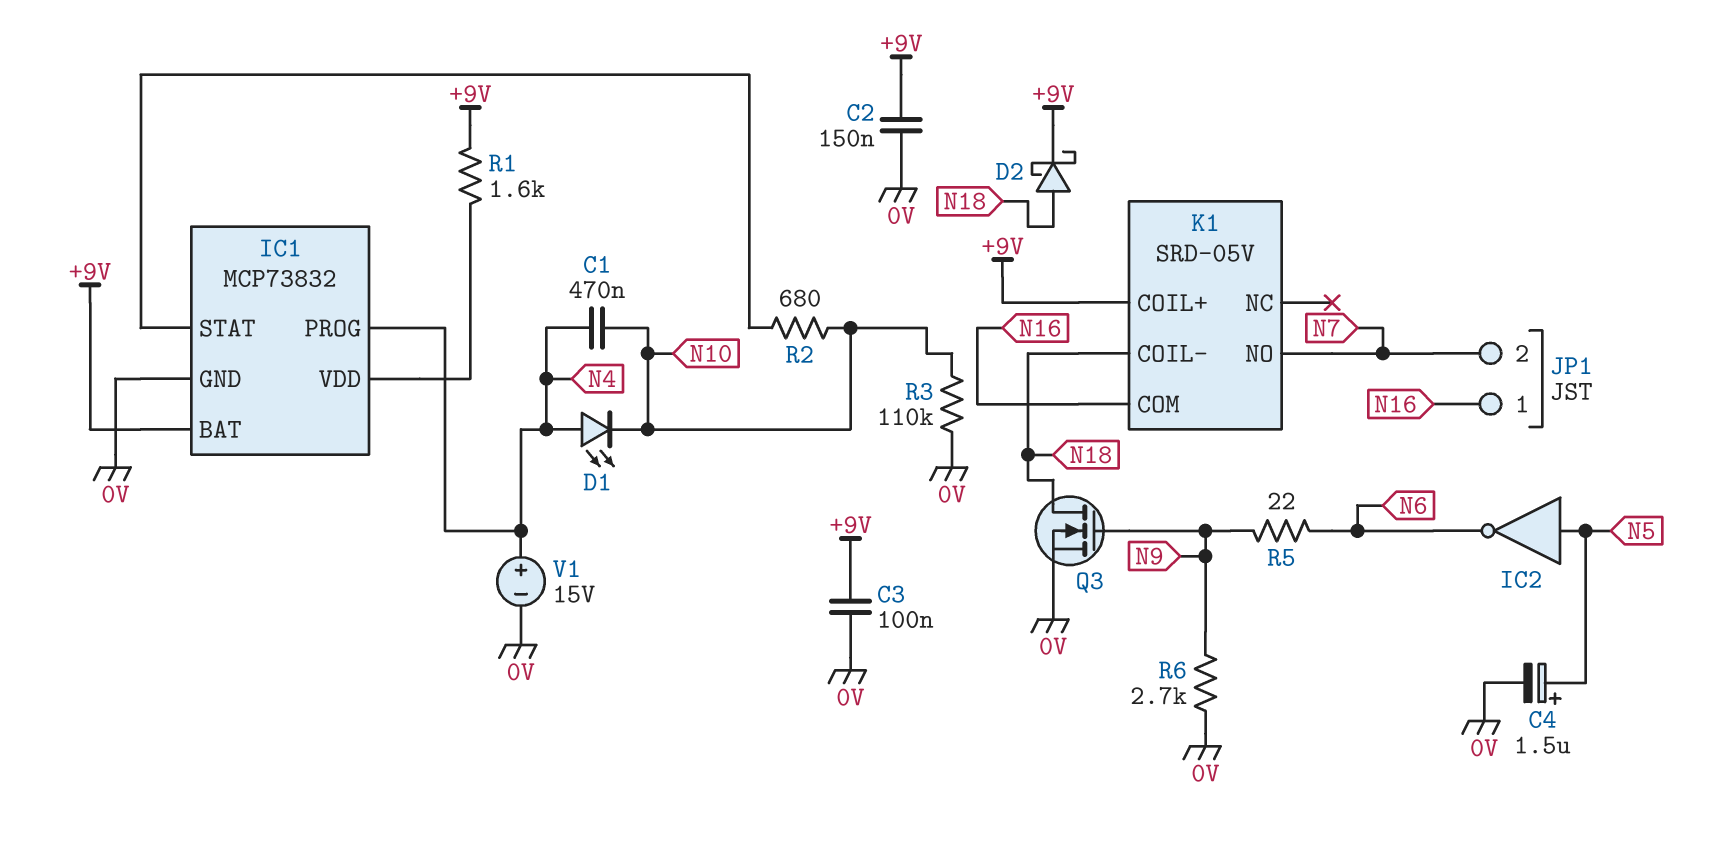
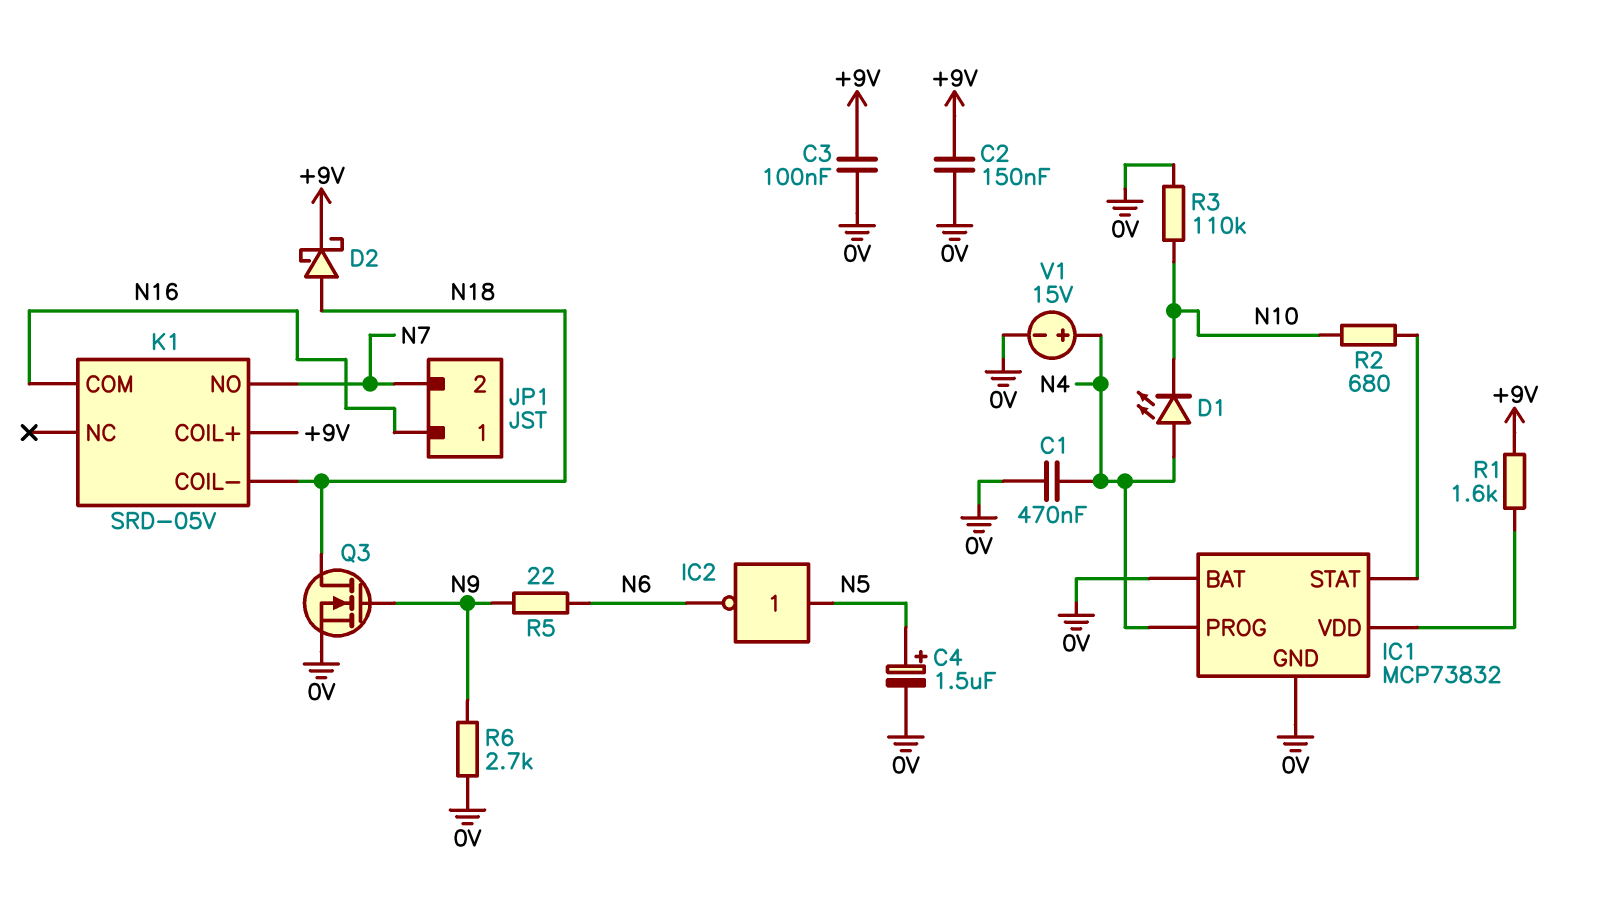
C1: 470nF (N4, N10) -> 470nF (0V, N4)
IC1 pin BAT: +9V -> 0V

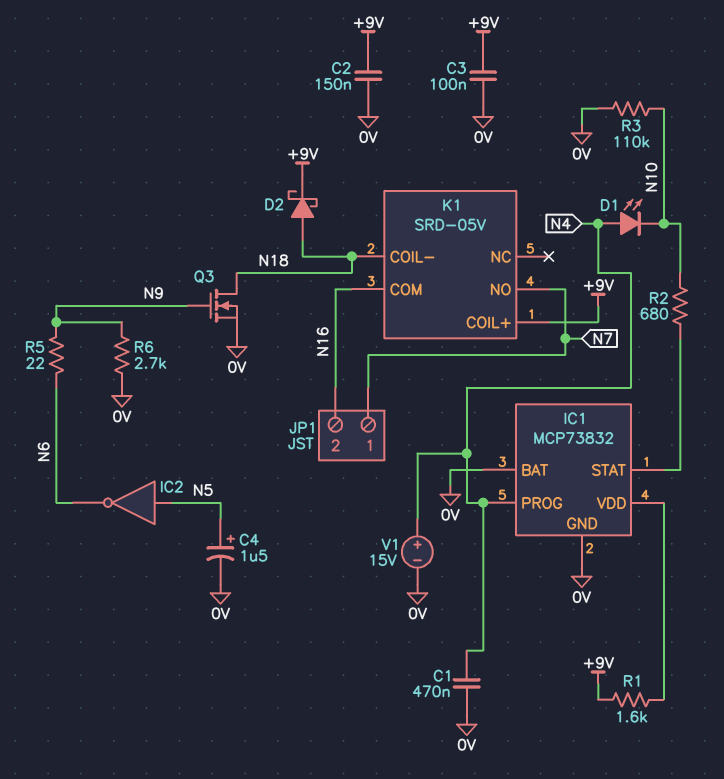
JP1 pin 1: N16 -> N7
JP1 pin 2: N7 -> N16

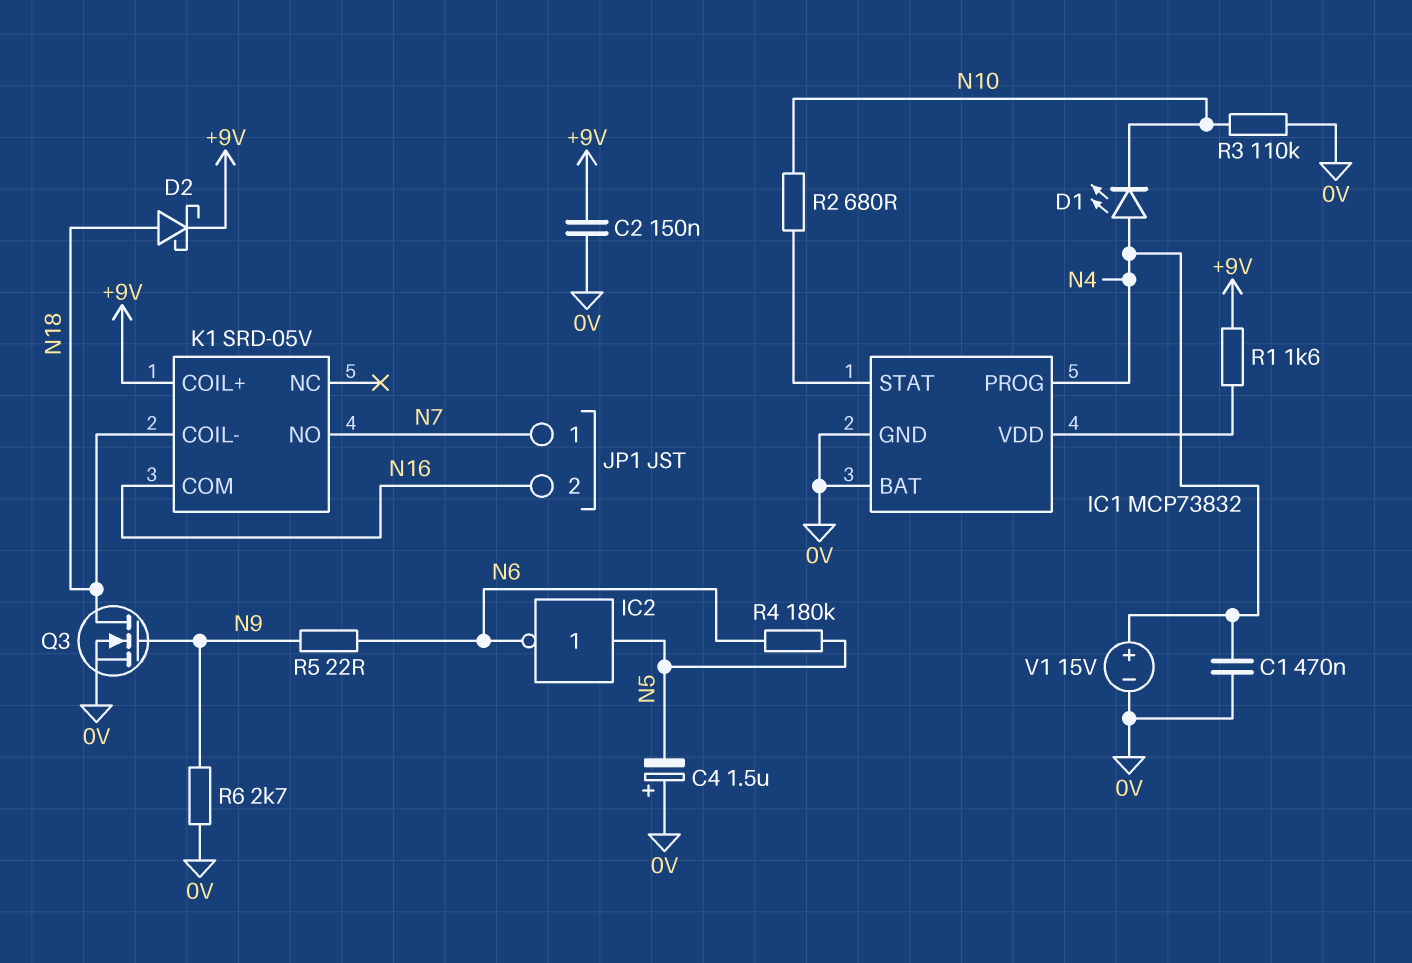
C3: 100nF (+9V, 0V) -> none
C4: 1.5uF (plus N5, minus 0V) -> 1.5uF (plus 0V, minus N5)
R4: none -> 180k (N5, N6)

